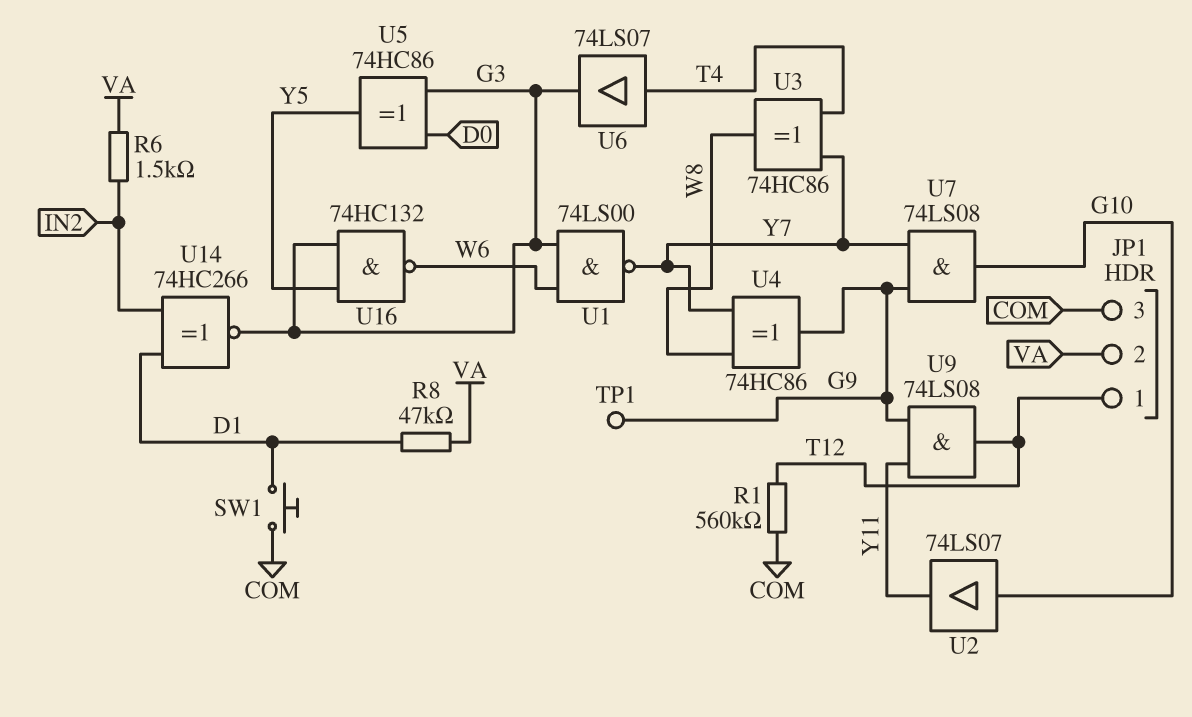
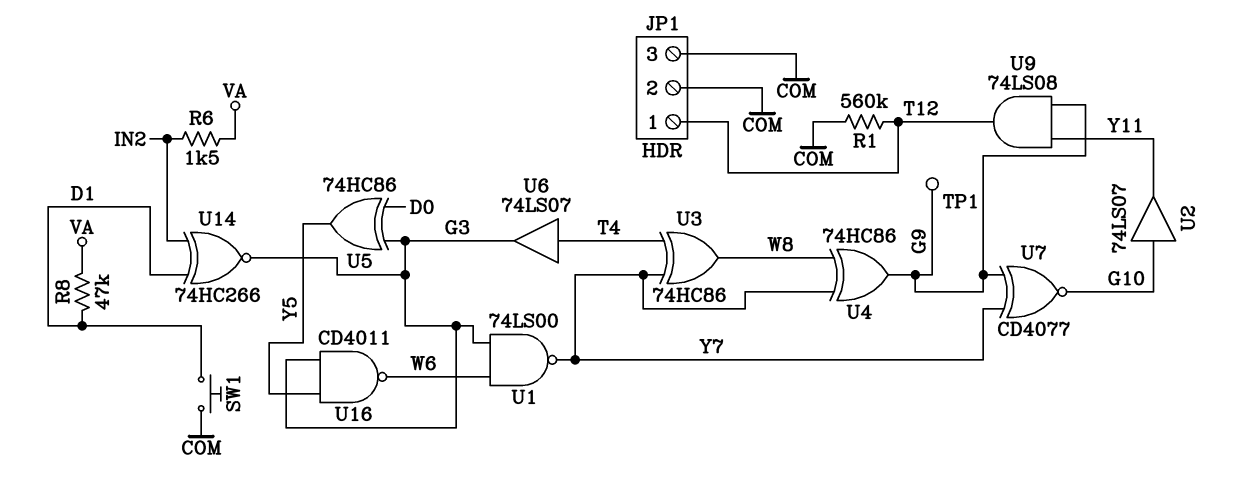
JP1 pin 2: VA -> COM
U7: AND 74LS08 (in G9, in Y7, out G10) -> XNOR CD4077 (in G9, in Y7, out G10)
U16: NAND 74HC132 (in G3, in Y5, out W6) -> NAND CD4011 (in G3, in Y5, out W6)

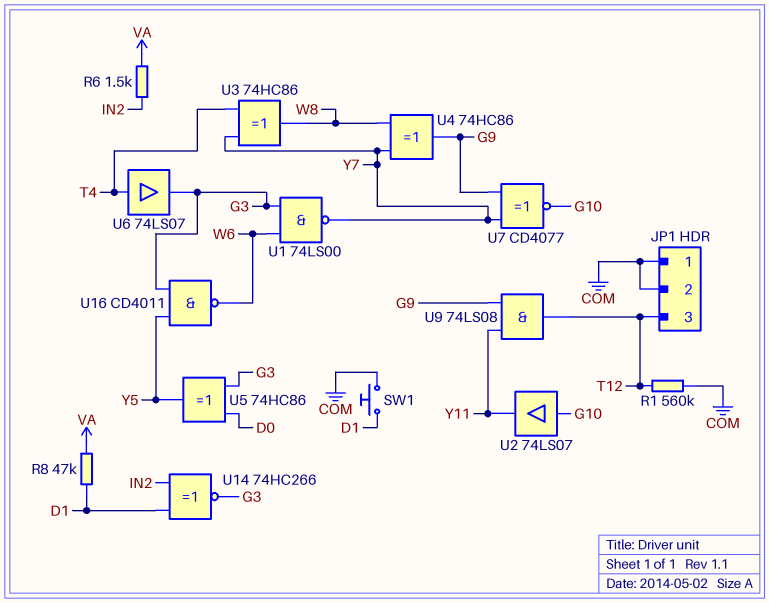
JP1 pin 1: T12 -> COM
JP1 pin 3: COM -> T12
TP1: test point (G9) -> none

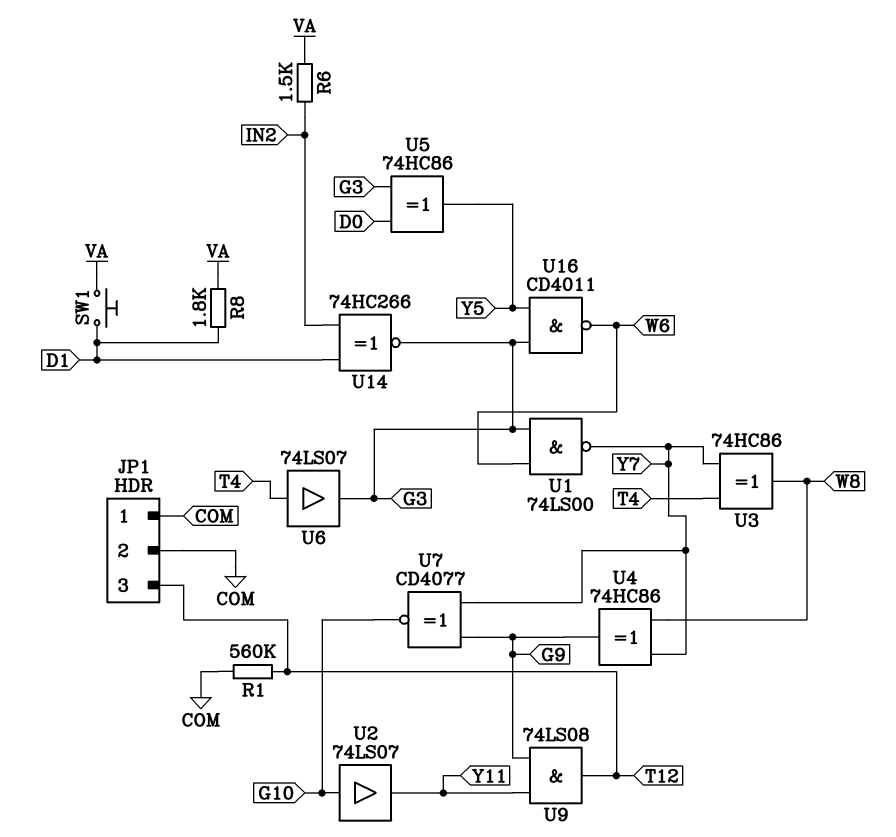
R8: 47k (D1, VA) -> 1.8k (D1, VA)
SW1: button (COM, D1) -> button (D1, VA)

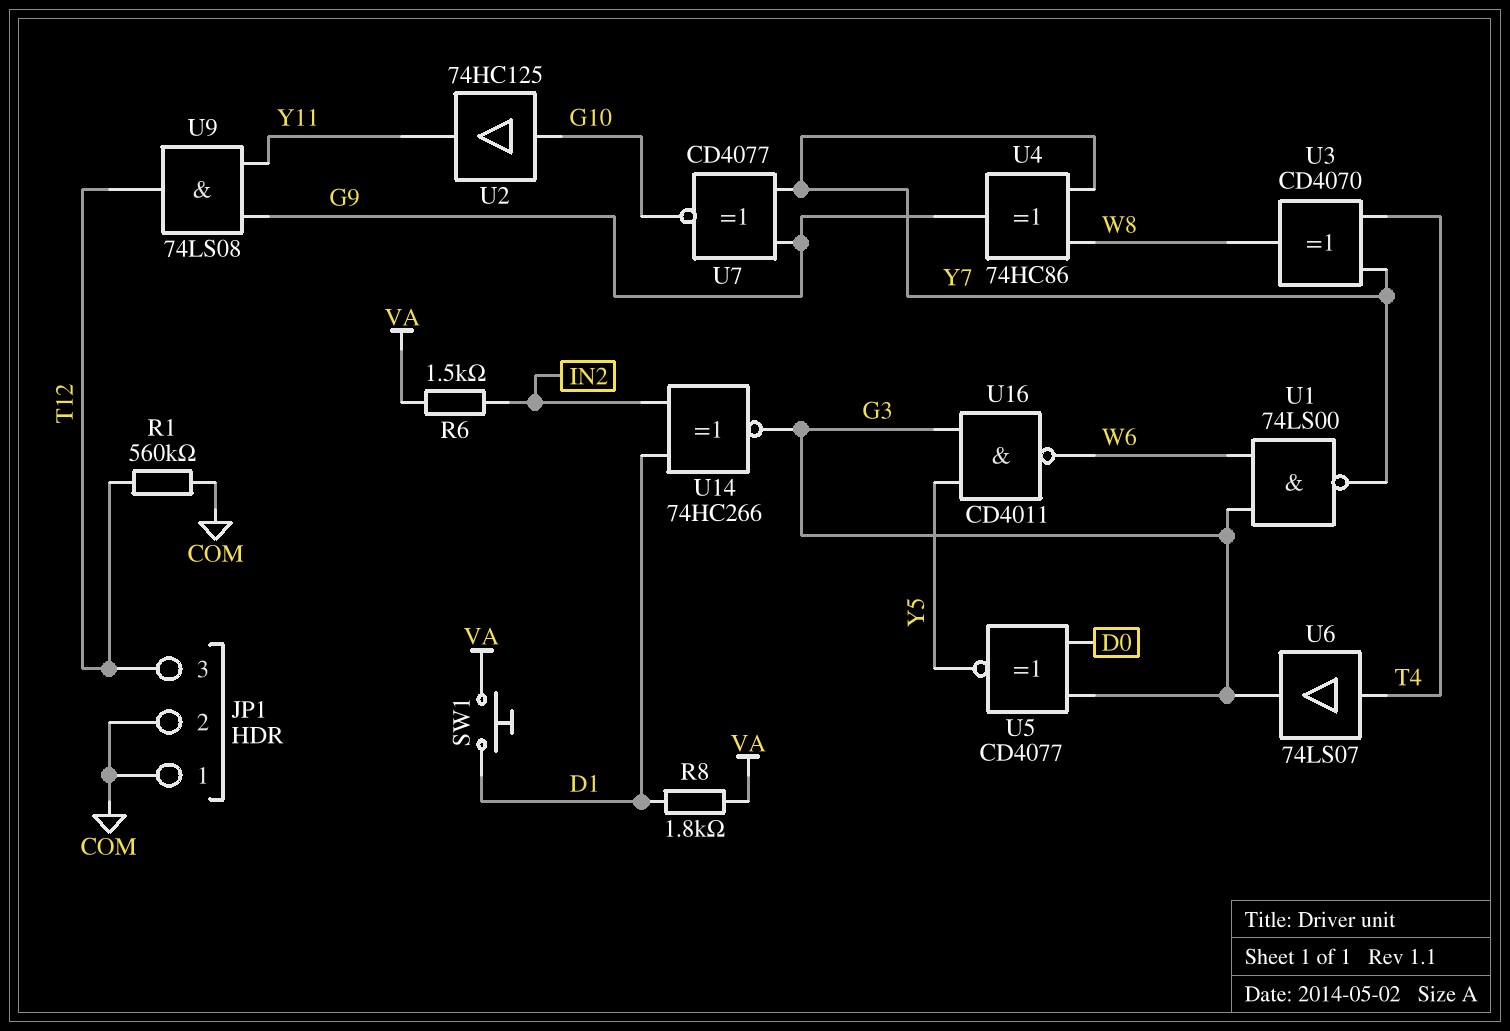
U2: buffer 74LS07 (in G10, out Y11) -> buffer 74HC125 (in G10, out Y11)
U3: XOR 74HC86 (in T4, in Y7, out W8) -> XOR CD4070 (in T4, in Y7, out W8)
U5: XOR 74HC86 (in D0, in G3, out Y5) -> XNOR CD4077 (in D0, in G3, out Y5)

